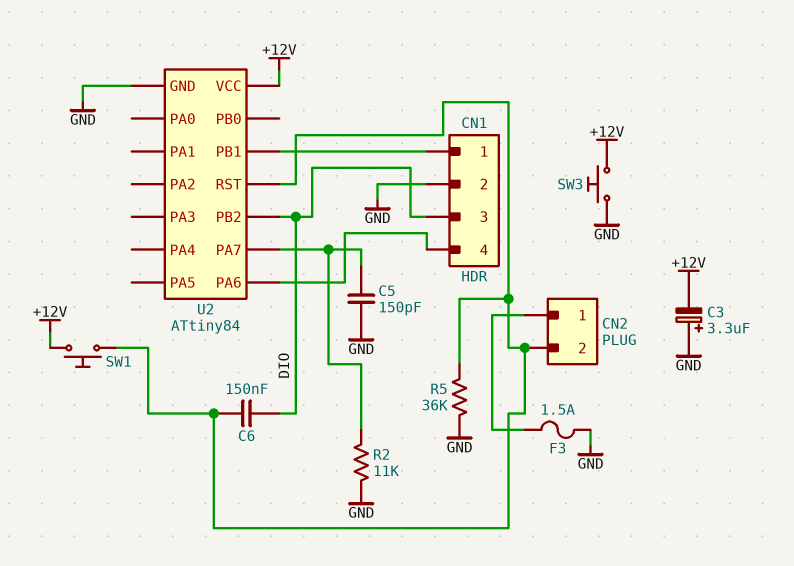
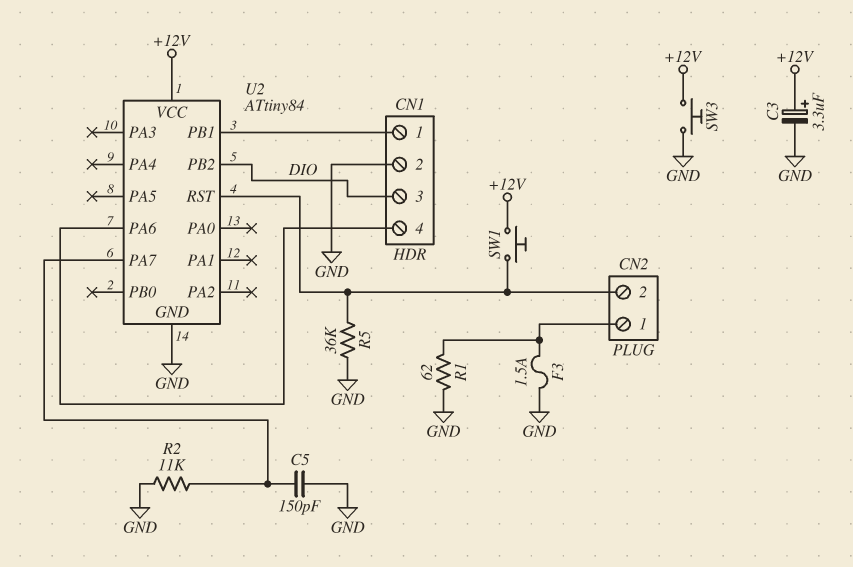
C3: 3.3uF (plus GND, minus +12V) -> 3.3uF (plus +12V, minus GND)
C6: 150nF (CN2/2, DIO) -> none
R1: none -> 62 (CN2/1, GND)

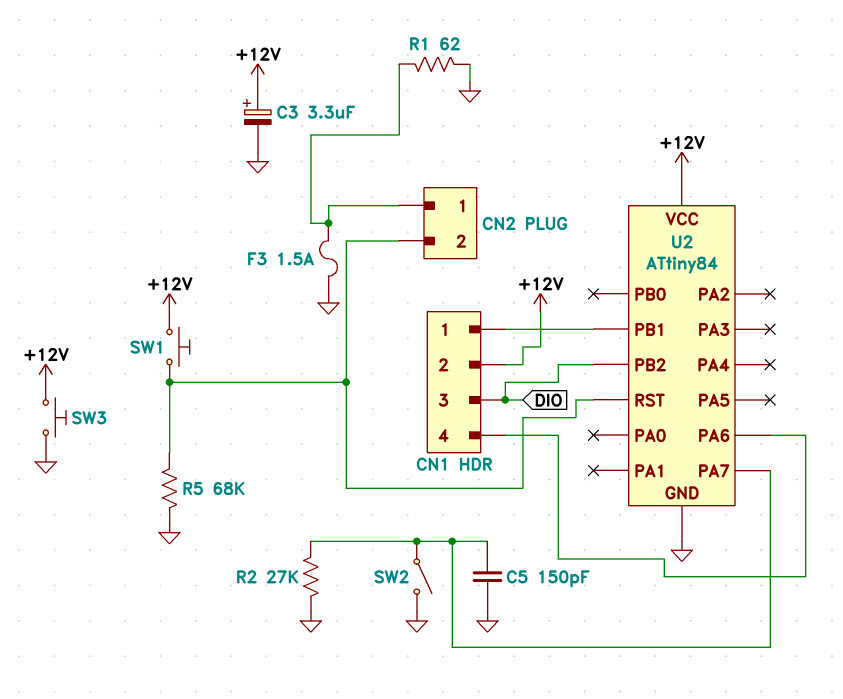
CN1 pin 2: GND -> +12V
R2: 11k (GND, U2/PA7) -> 27k (GND, U2/PA7)
R5: 36k (CN2/2, GND) -> 68k (CN2/2, GND)
SW2: none -> switch (GND, U2/PA7)

